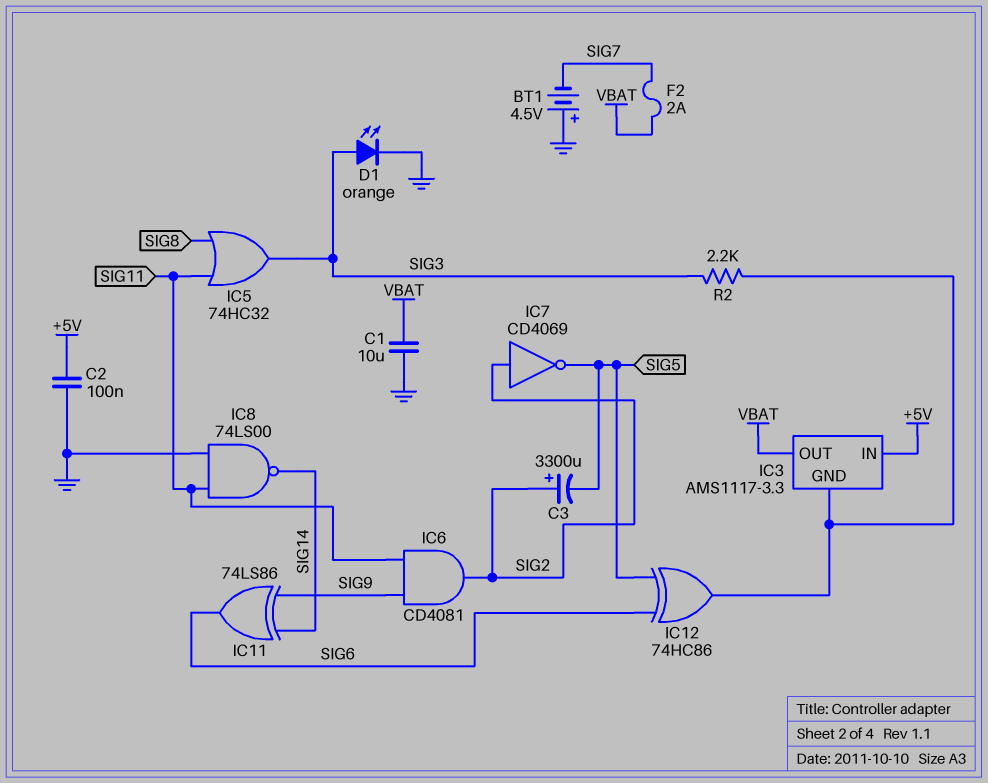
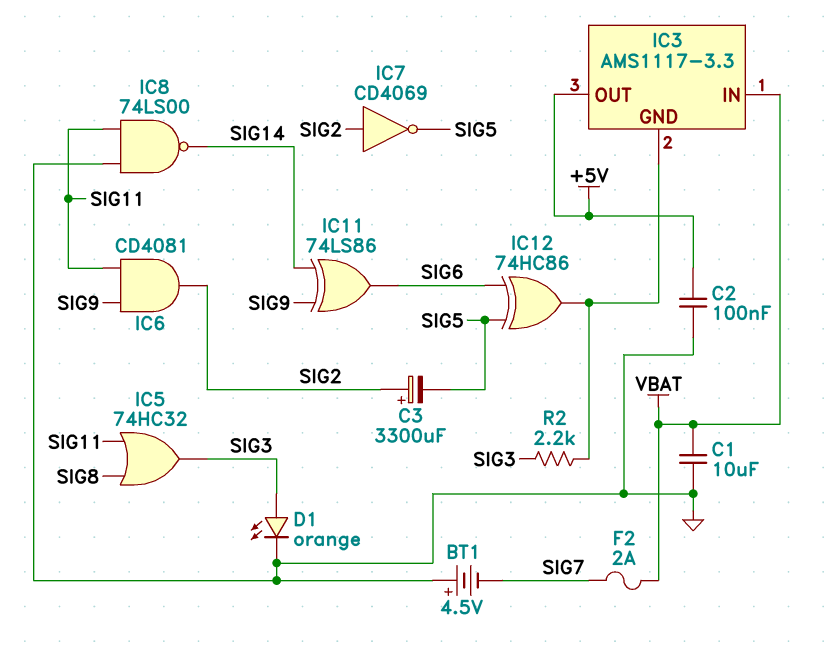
IC3 pin IN: +5V -> VBAT
IC3 pin OUT: VBAT -> +5V

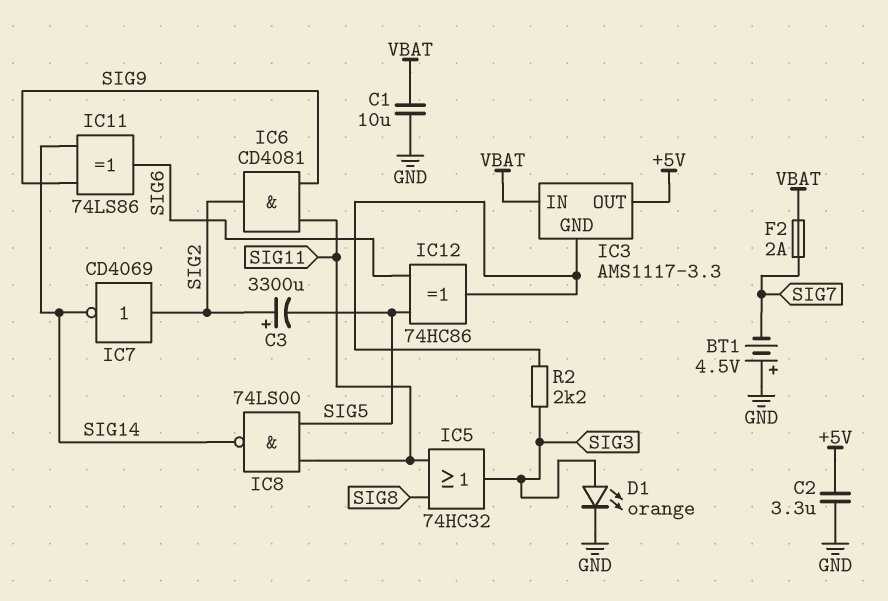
C2: 100nF (+5V, GND) -> 3.3uF (+5V, GND)
IC7: NOT CD4069 (in SIG2, out SIG5) -> NOT CD4069 (in SIG2, out SIG14)
IC8: NAND 74LS00 (in GND, in SIG11, out SIG14) -> NAND 74LS00 (in SIG5, in SIG11, out SIG14)

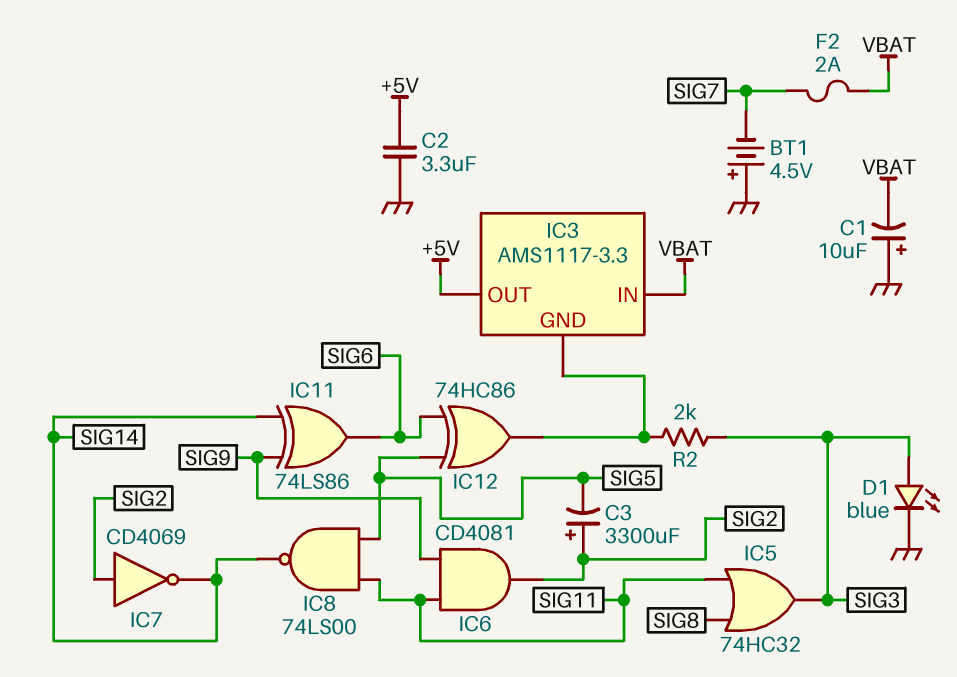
C1: 10uF (GND, VBAT) -> 10uF (plus GND, minus VBAT)
D1: LED orange (A SIG3, K GND) -> LED blue (A SIG3, K GND)
R2: 2.2k (IC3/GND, SIG3) -> 2k (IC3/GND, SIG3)

